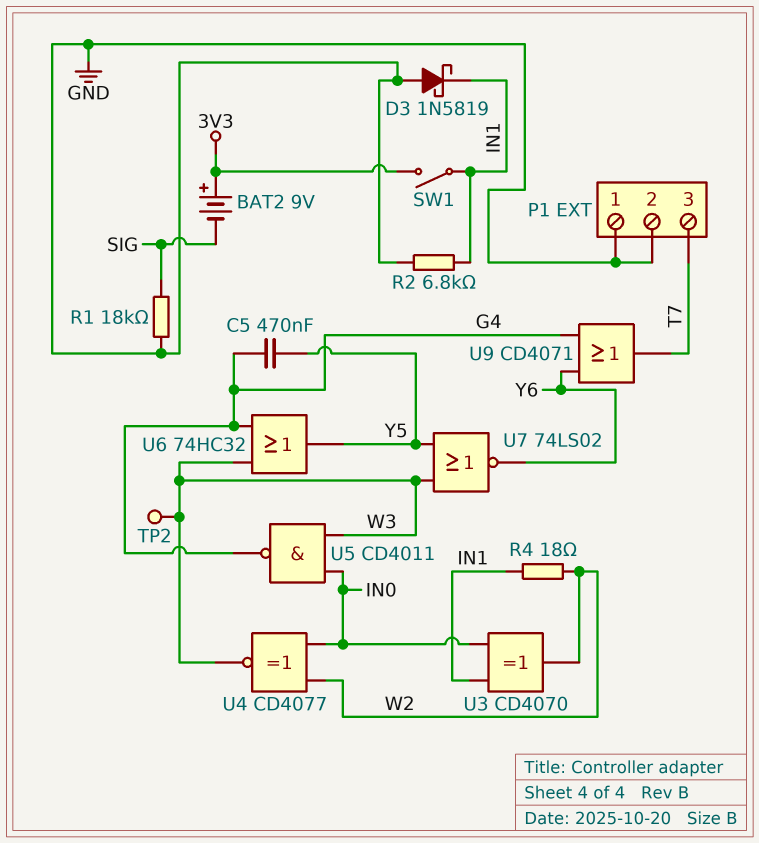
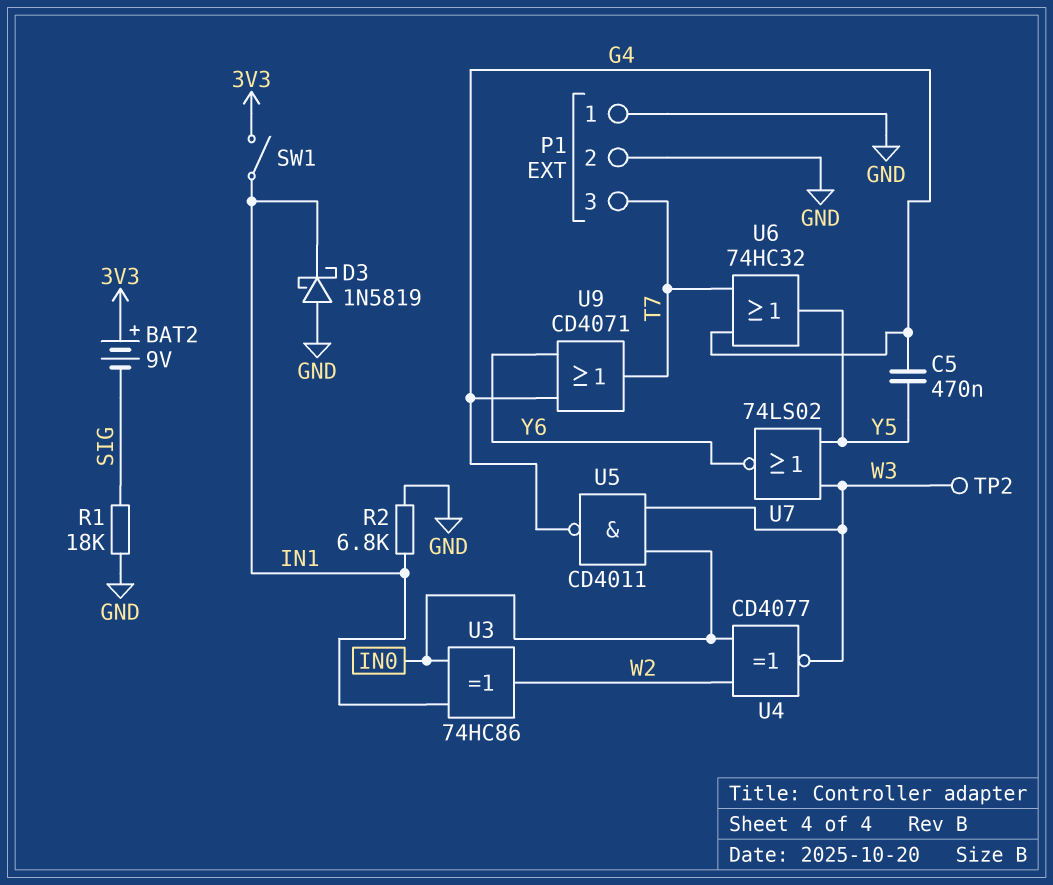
R4: 18 (IN1, W2) -> none
U3: XOR CD4070 (in IN0, in IN1, out W2) -> XOR 74HC86 (in IN0, in IN1, out W2)
U6: OR 74HC32 (in G4, in W3, out Y5) -> OR 74HC32 (in G4, in T7, out Y5)

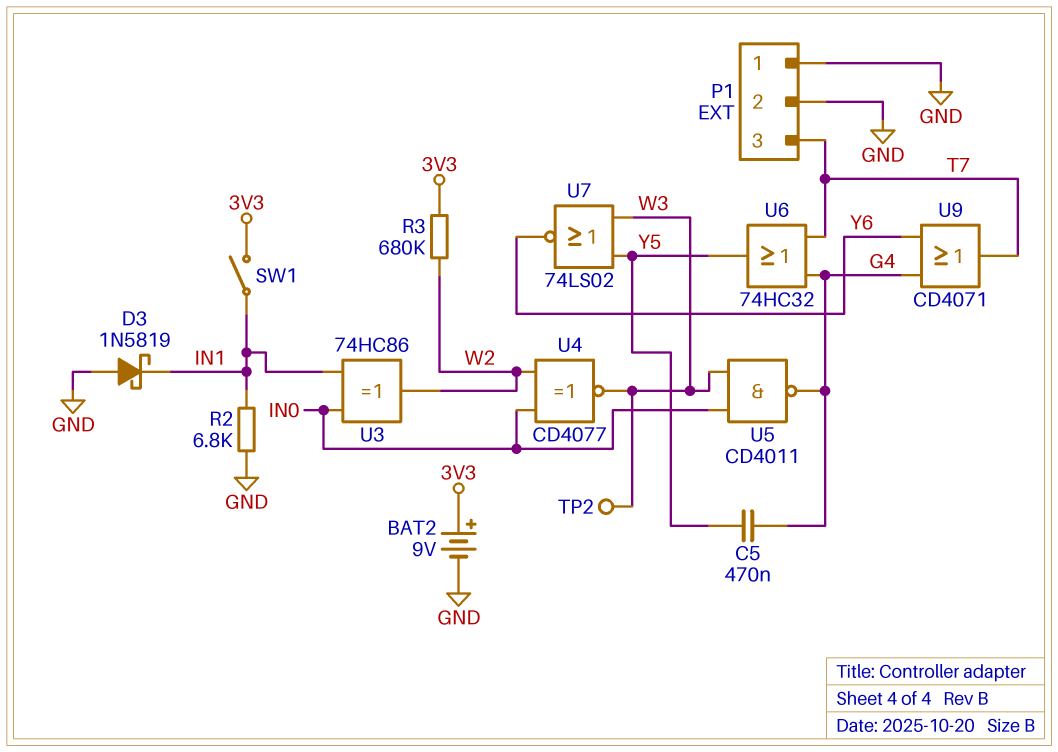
BAT2: 9V (plus 3V3, minus SIG) -> 9V (plus 3V3, minus GND)
R1: 18k (GND, SIG) -> none
R3: none -> 680k (3V3, W2)

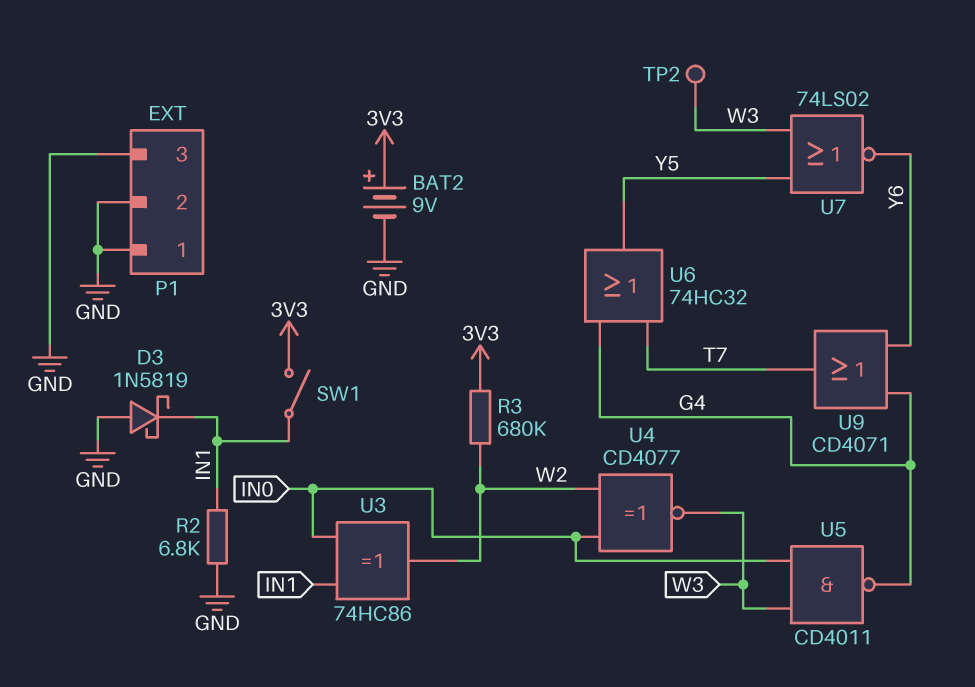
C5: 470nF (G4, Y5) -> none
P1 pin 3: T7 -> GND

